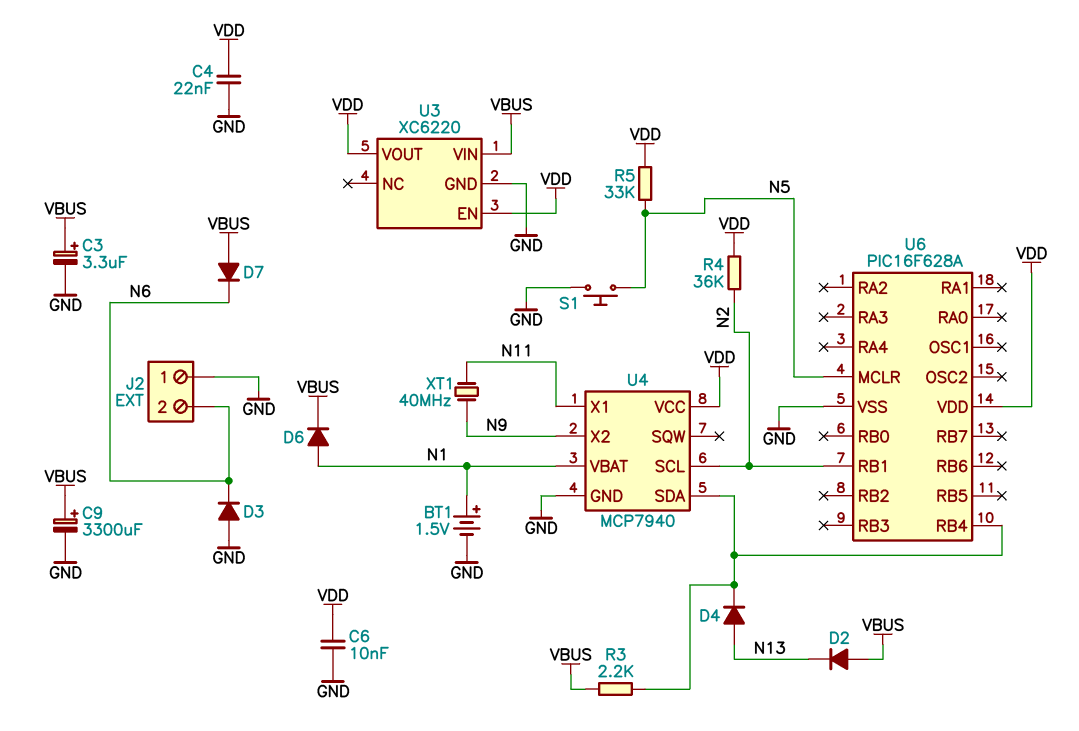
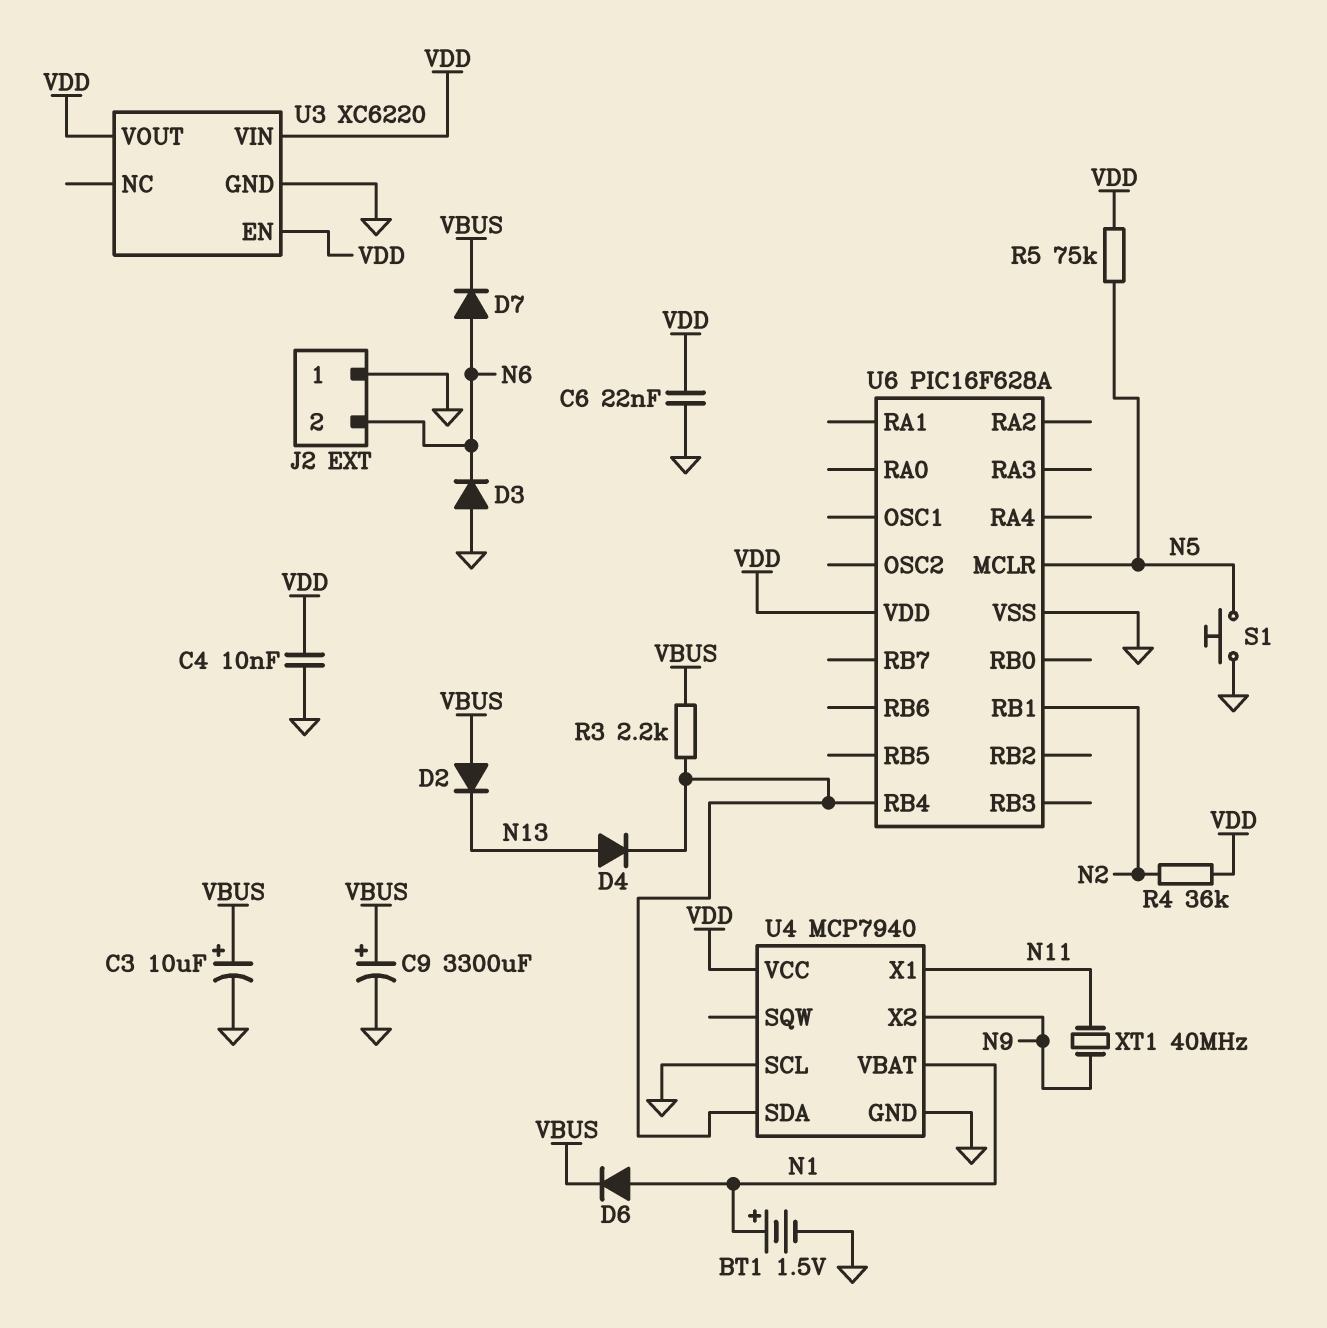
C3: 3.3uF (plus VBUS, minus GND) -> 10uF (plus VBUS, minus GND)
C4: 22nF (GND, VDD) -> 10nF (GND, VDD)
C6: 10nF (GND, VDD) -> 22nF (GND, VDD)
D7: diode (A VBUS, K N6) -> diode (A N6, K VBUS)
R5: 33k (N5, VDD) -> 75k (N5, VDD)
U3 pin VIN: VBUS -> VDD
U4 pin SCL: N2 -> GND

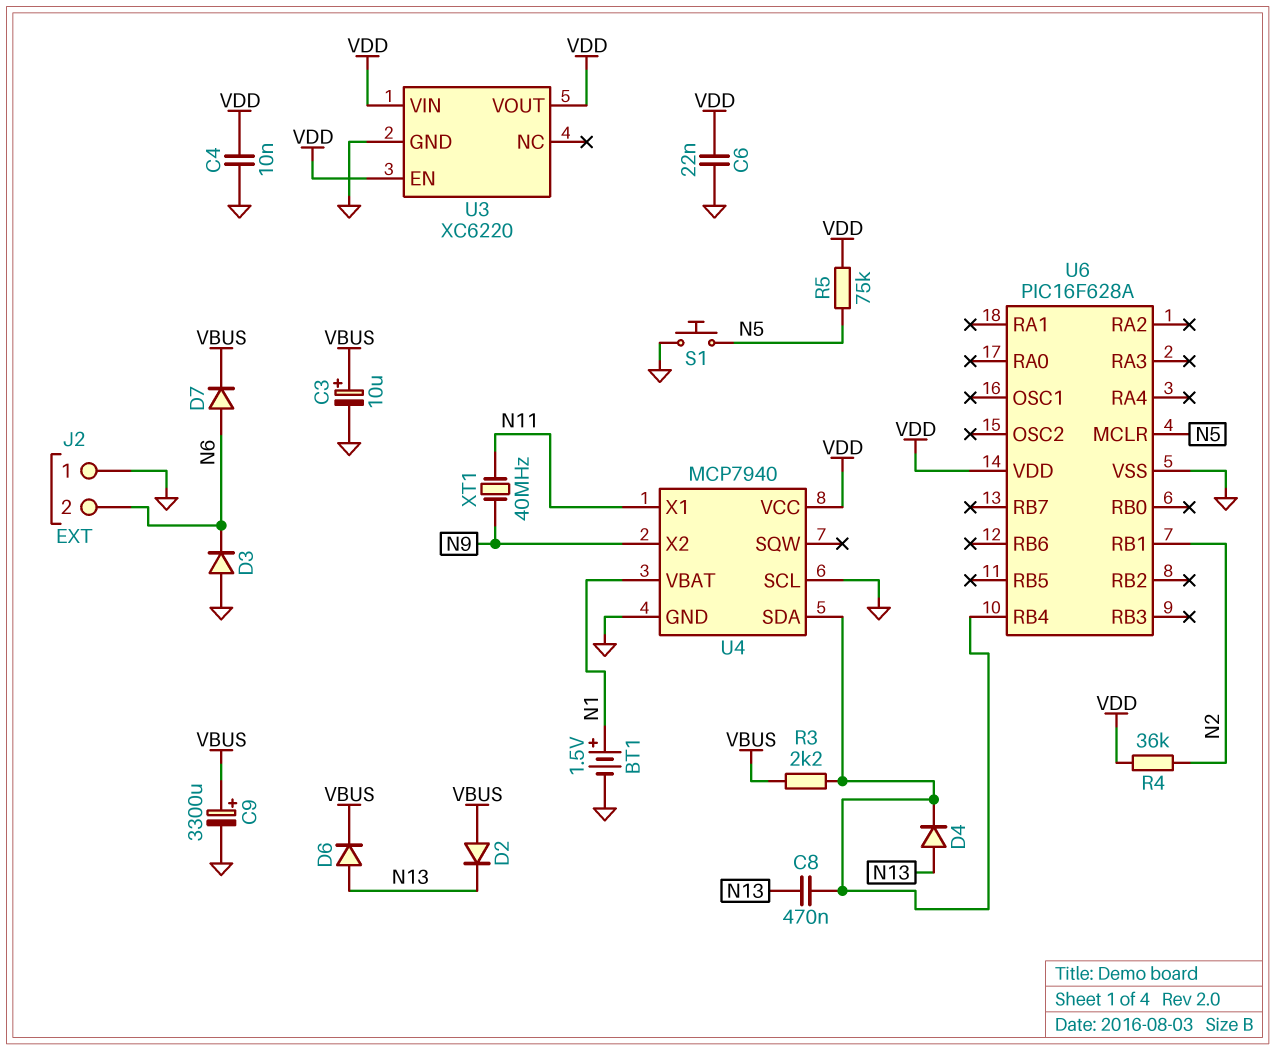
C8: none -> 470nF (N13, U4/SDA)
D6: diode (A N1, K VBUS) -> diode (A N13, K VBUS)

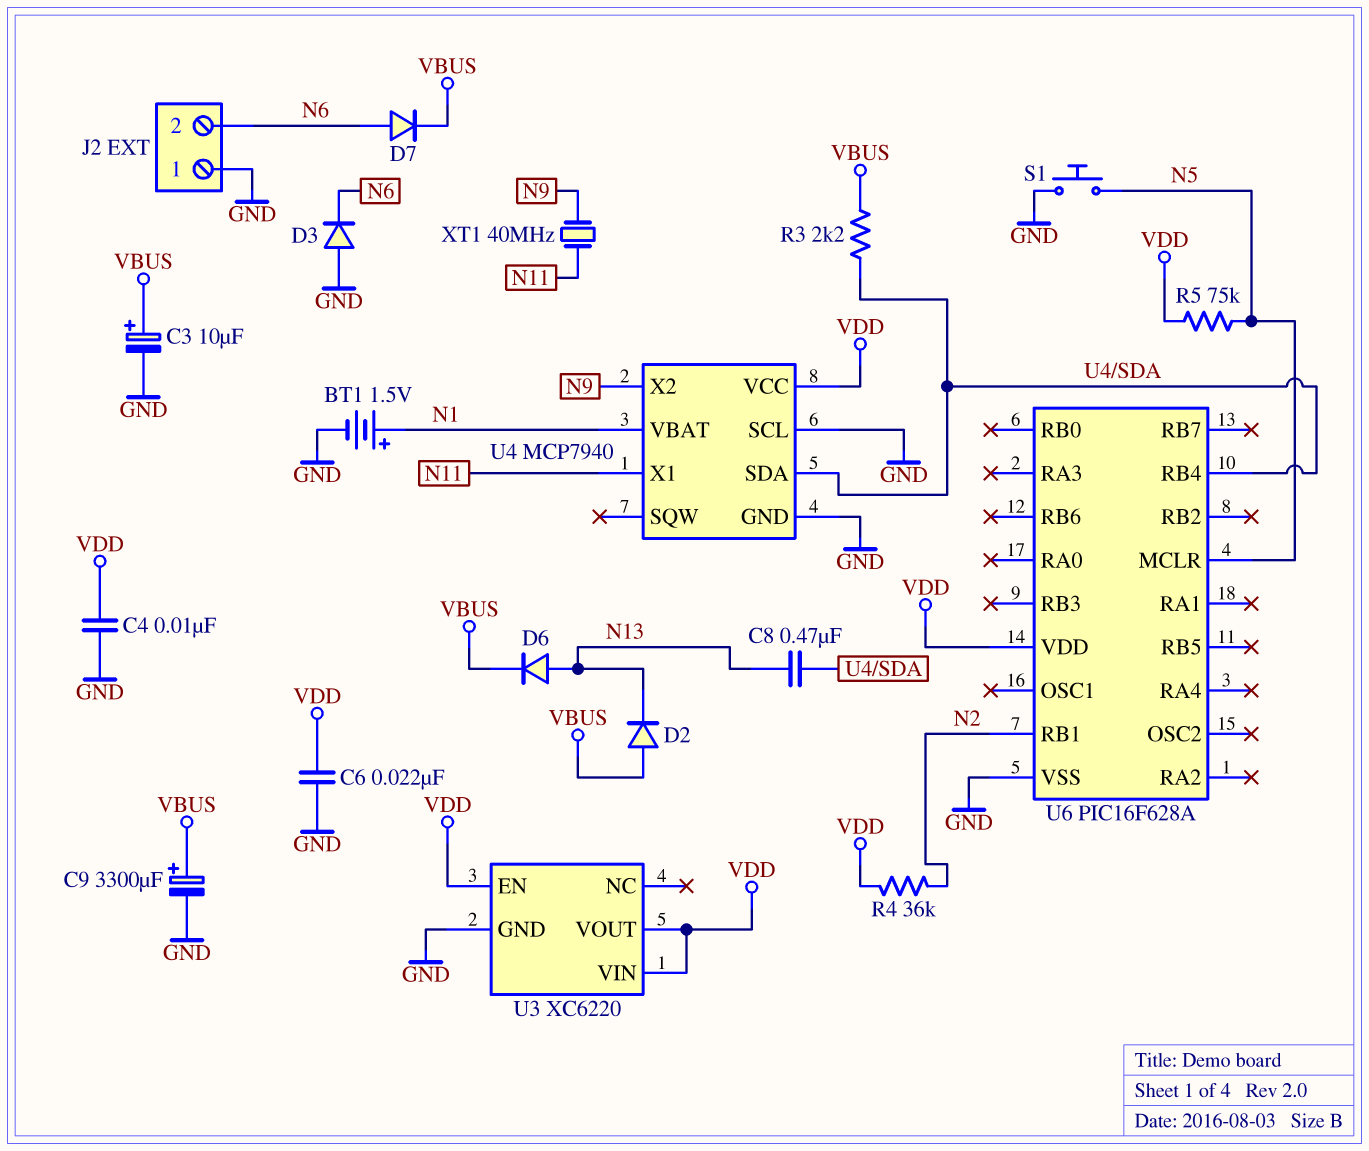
D4: diode (A N13, K U4/SDA) -> none

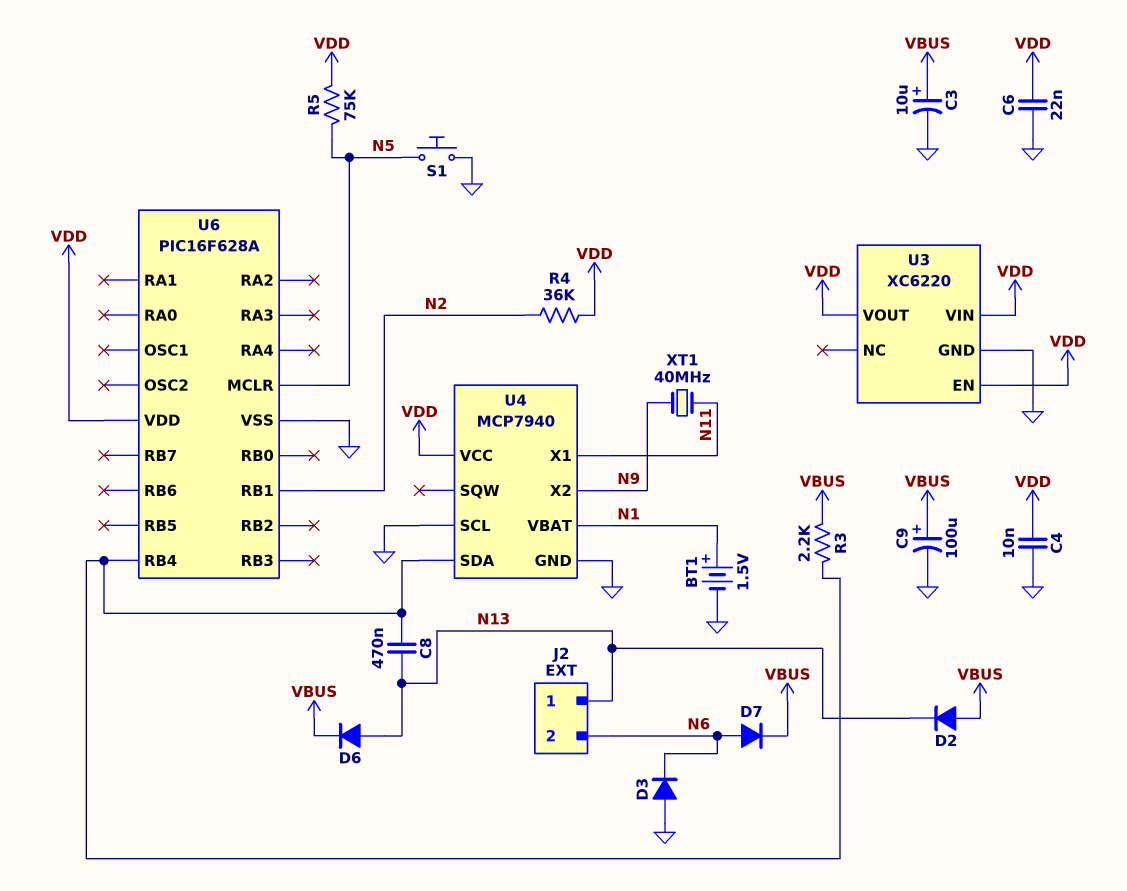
C9: 3300uF (plus VBUS, minus GND) -> 100uF (plus VBUS, minus GND)
J2 pin 1: GND -> N13

